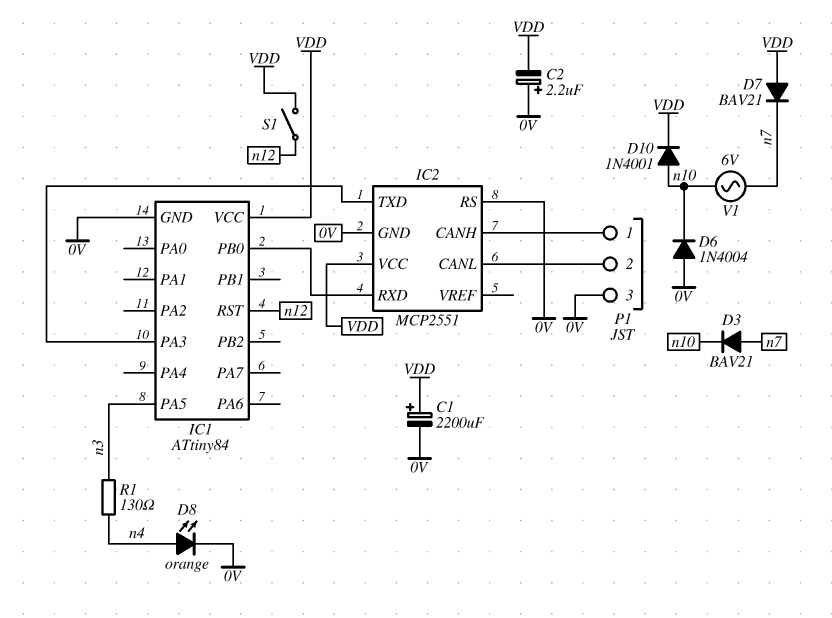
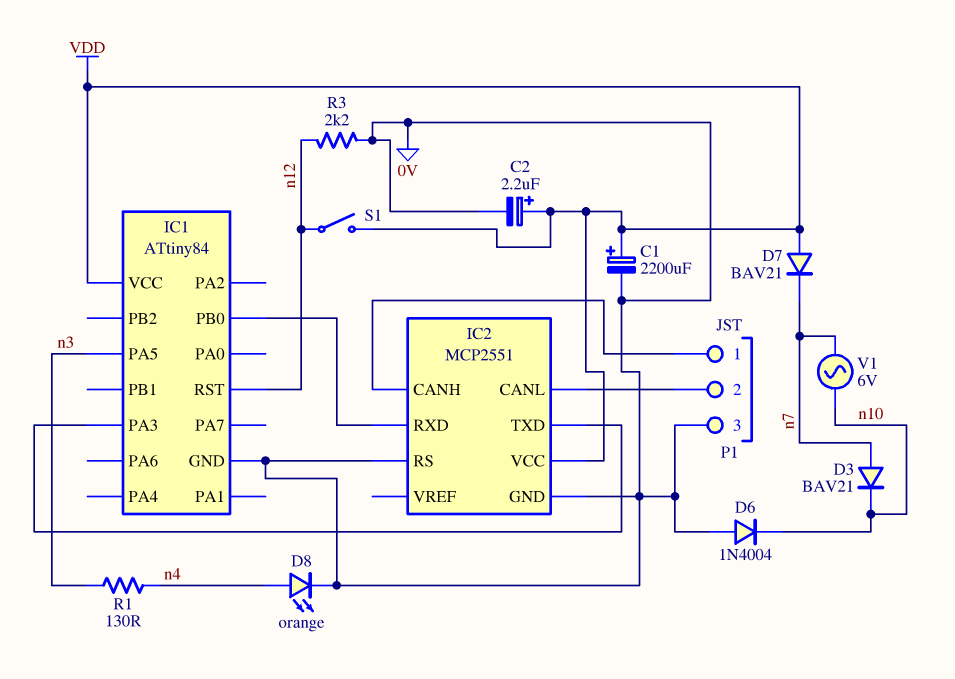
C2: 2.2uF (plus 0V, minus VDD) -> 2.2uF (plus VDD, minus 0V)
D10: diode 1N4001 (A n10, K VDD) -> none
R3: none -> 2.2k (0V, n12)

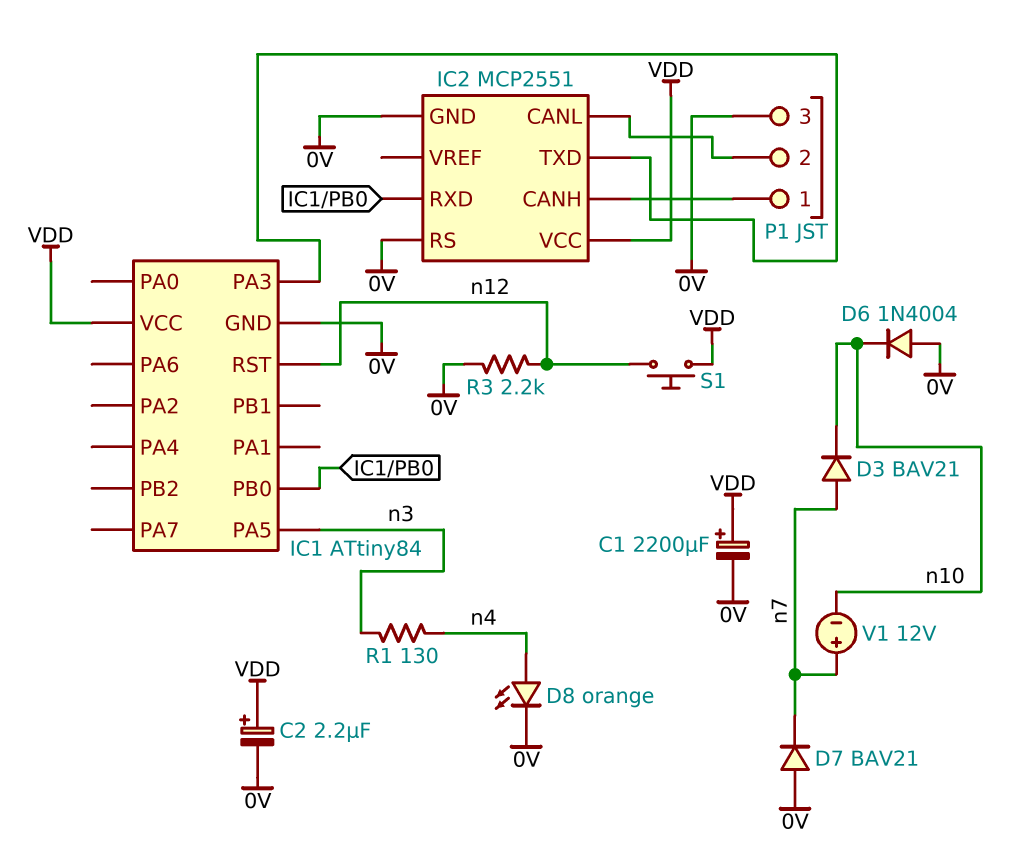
D7: diode BAV21 (A VDD, K n7) -> diode BAV21 (A 0V, K n7)
S1: switch (VDD, n12) -> button (VDD, n12)
V1: AC 6V (n7, n10) -> 12V (plus n7, minus n10)

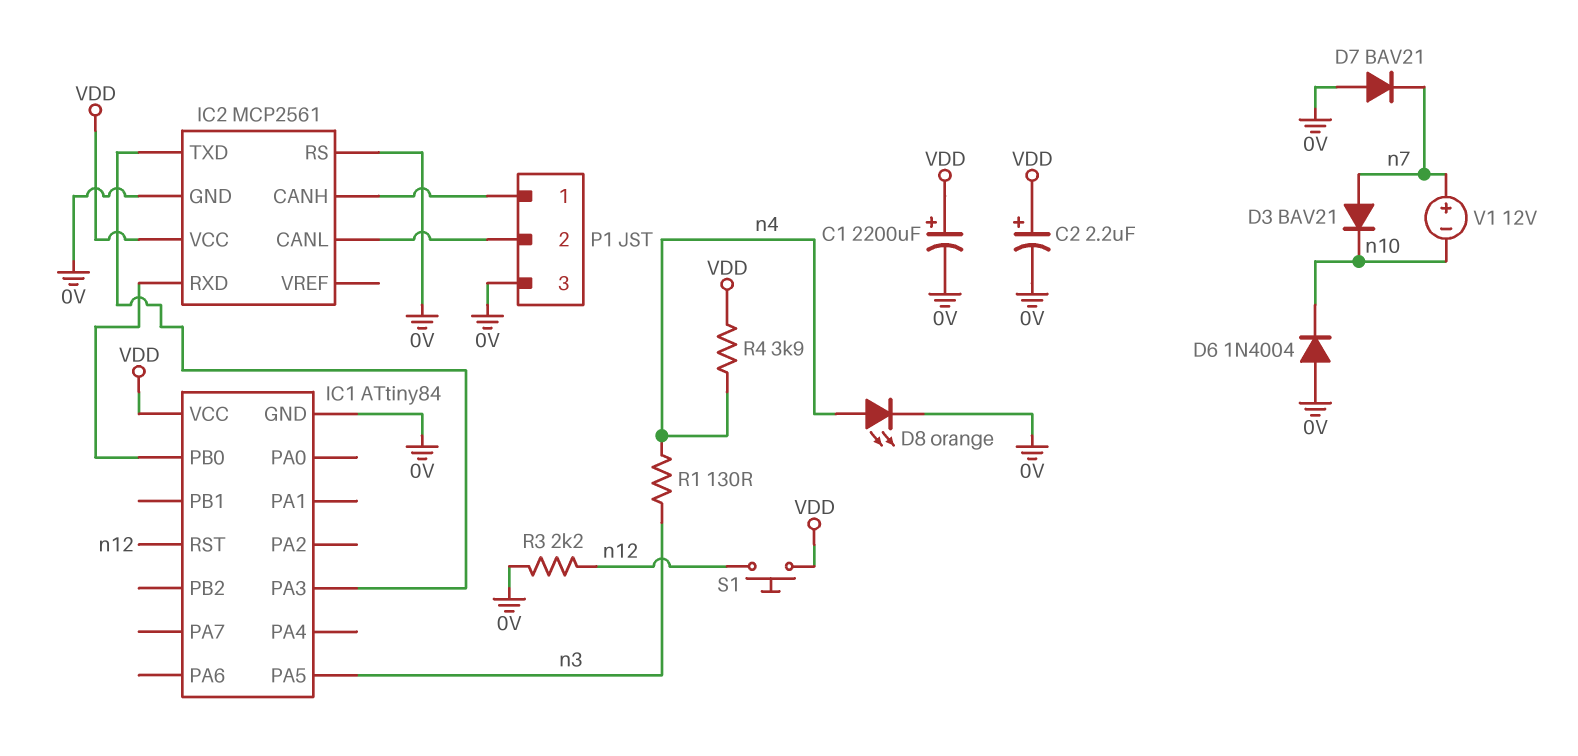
IC2: MCP2551 -> MCP2561
R4: none -> 3.9k (VDD, n4)

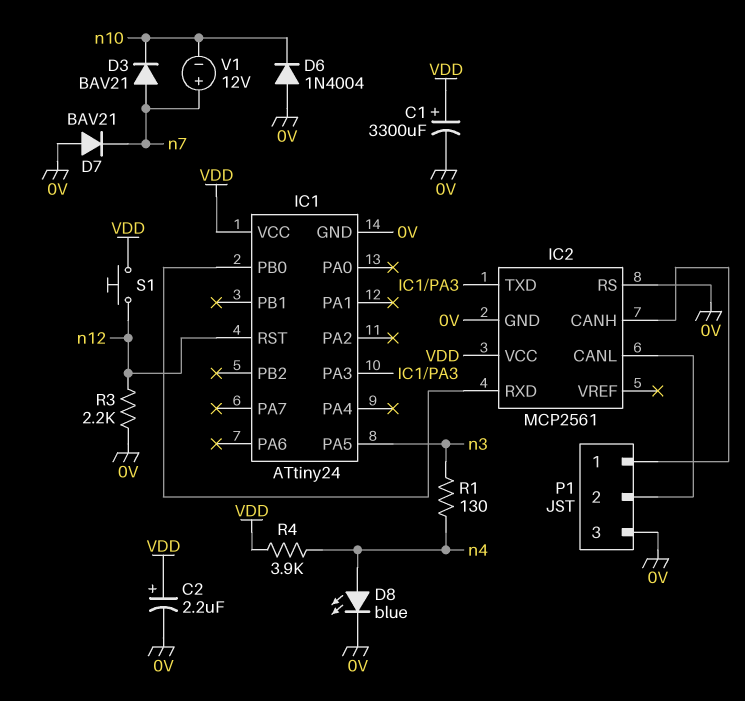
C1: 2200uF (plus VDD, minus 0V) -> 3300uF (plus VDD, minus 0V)
D8: LED orange (A n4, K 0V) -> LED blue (A n4, K 0V)
IC1: ATtiny84 -> ATtiny24

